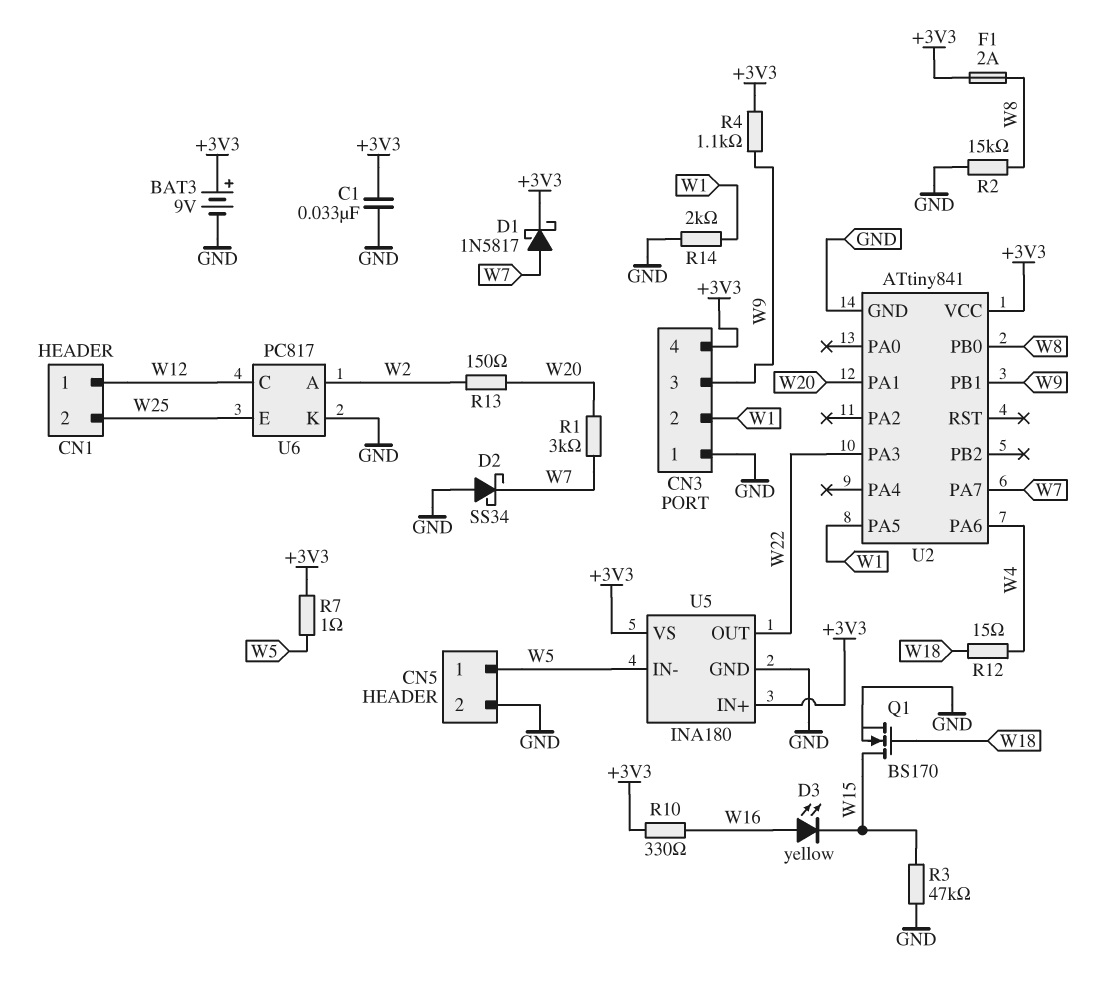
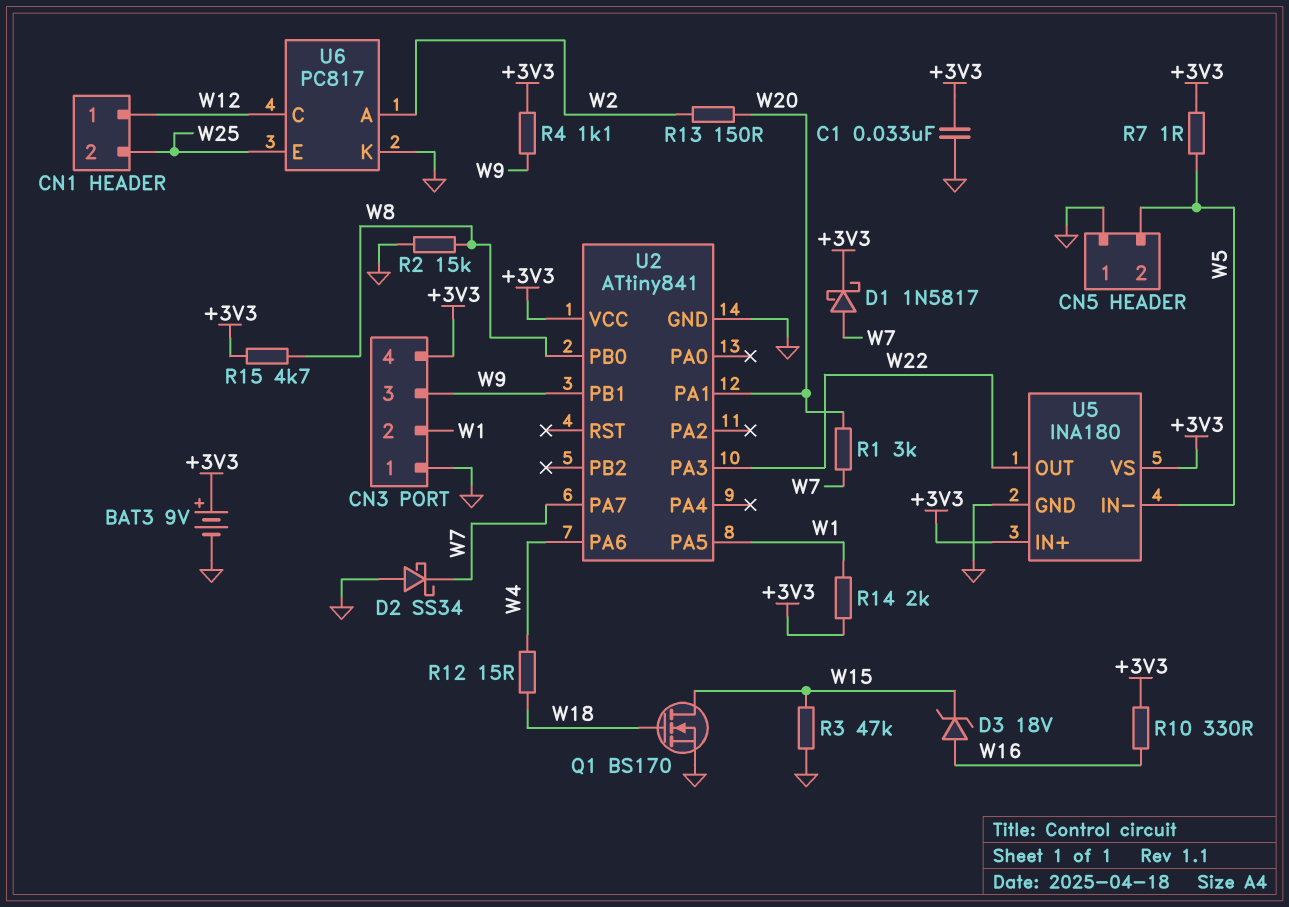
CN5 pin 1: W5 -> GND
CN5 pin 2: GND -> W5
D3: LED yellow (A W16, K W15) -> zener 18V (A W16, K W15)
F1: 2A (+3V3, W8) -> none
R14: 2k (GND, W1) -> 2k (+3V3, W1)
R15: none -> 4.7k (+3V3, W8)

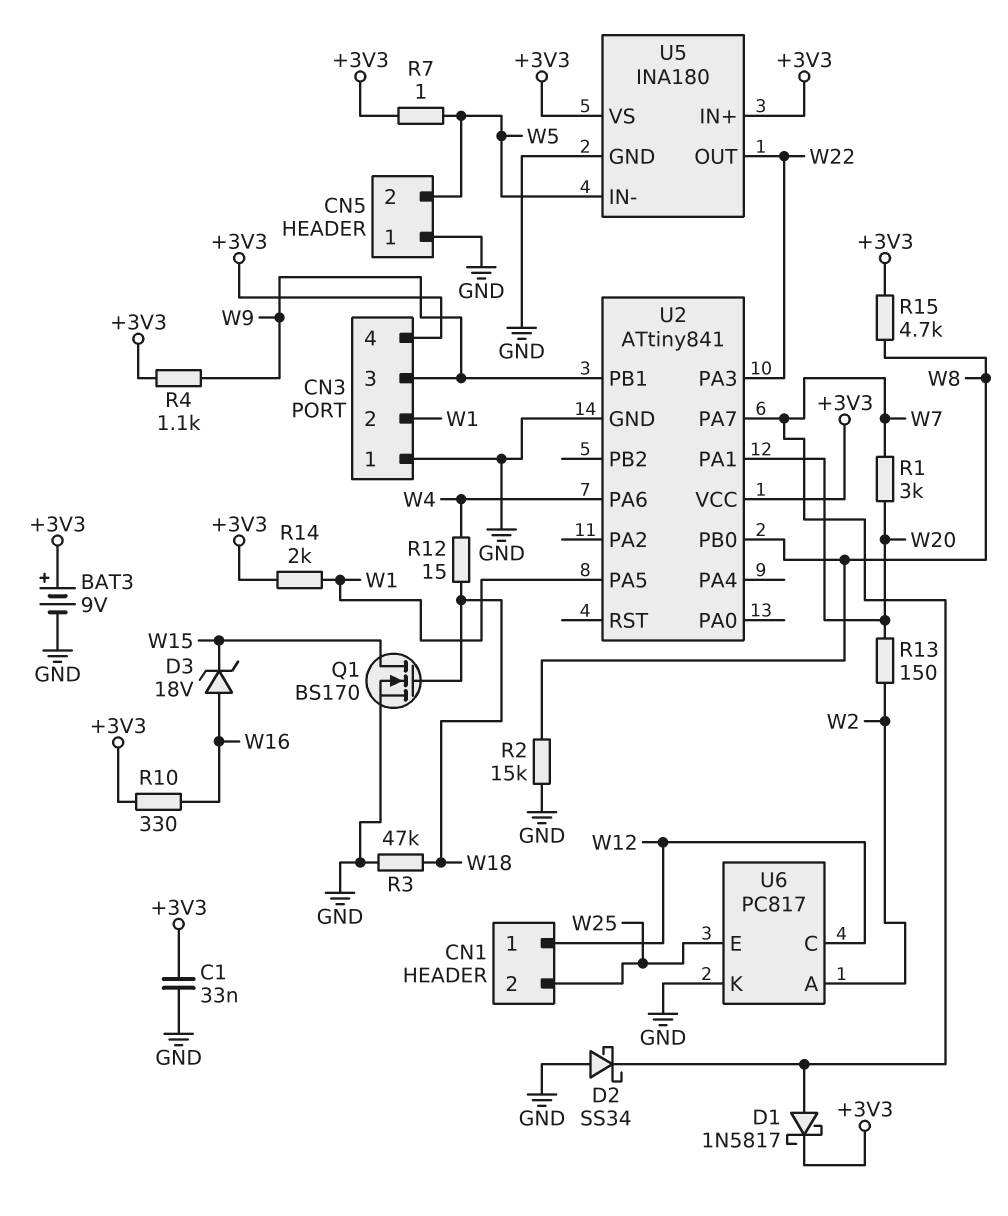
R3: 47k (GND, W15) -> 47k (GND, W18)

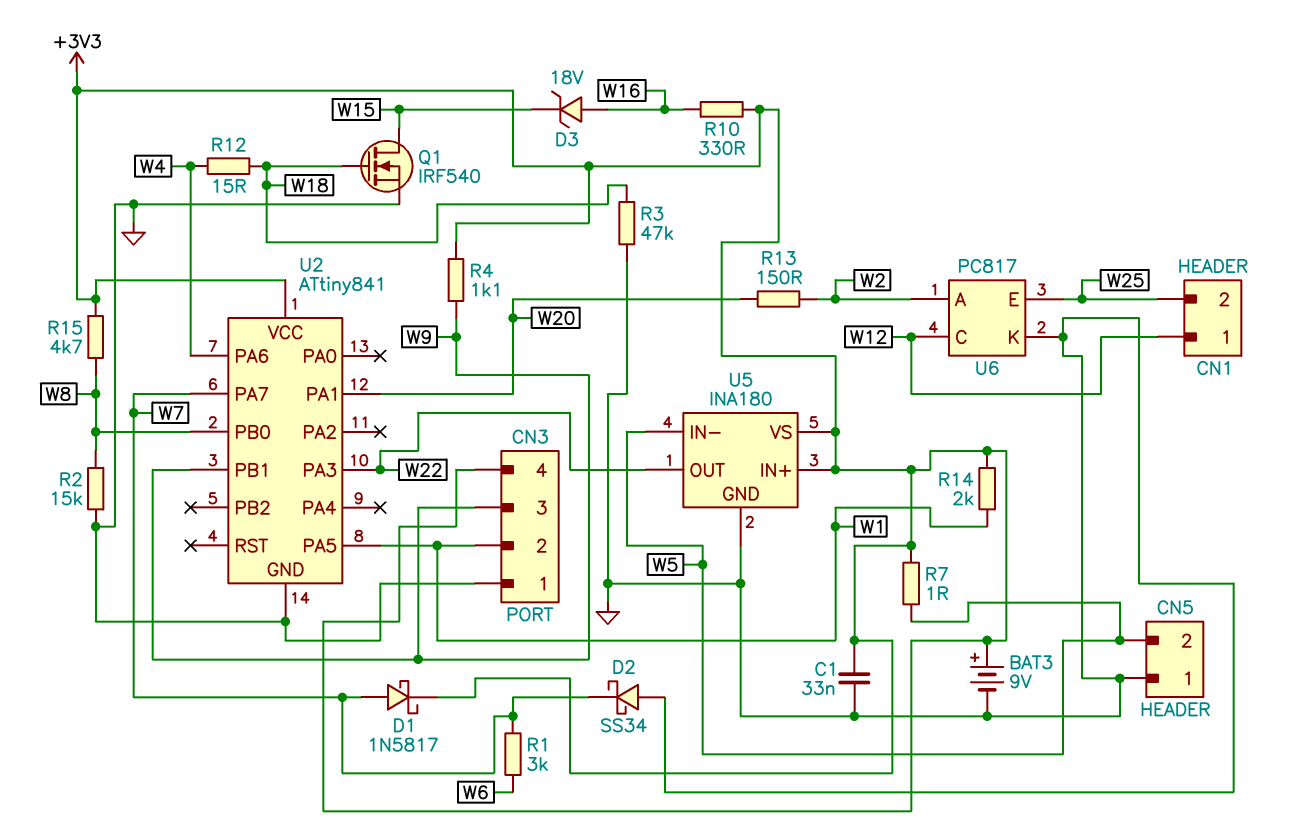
Q1: NMOS BS170 (G W18, D W15, S GND) -> NMOS IRF540 (G W18, D W15, S GND)
R1: 3k (W7, W20) -> 3k (W6, W7)

